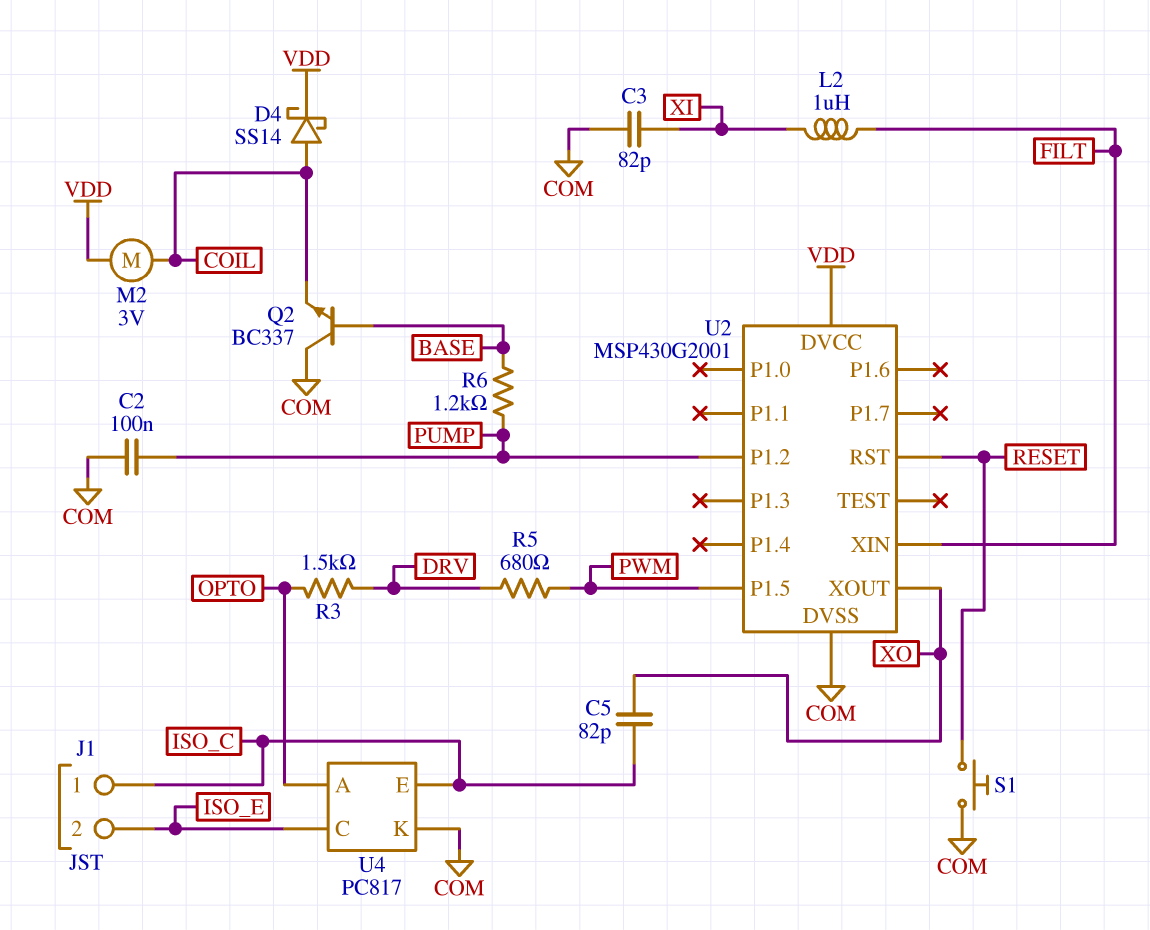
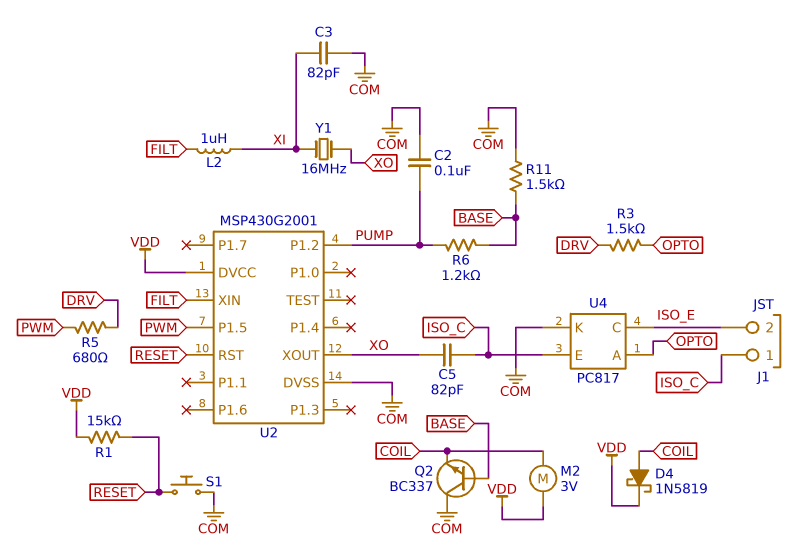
D4: schottky SS14 (A COIL, K VDD) -> schottky 1N5819 (A COIL, K VDD)
R1: none -> 15k (RESET, VDD)
R11: none -> 1.5k (BASE, COM)
Y1: none -> 16MHz (XI, XO)

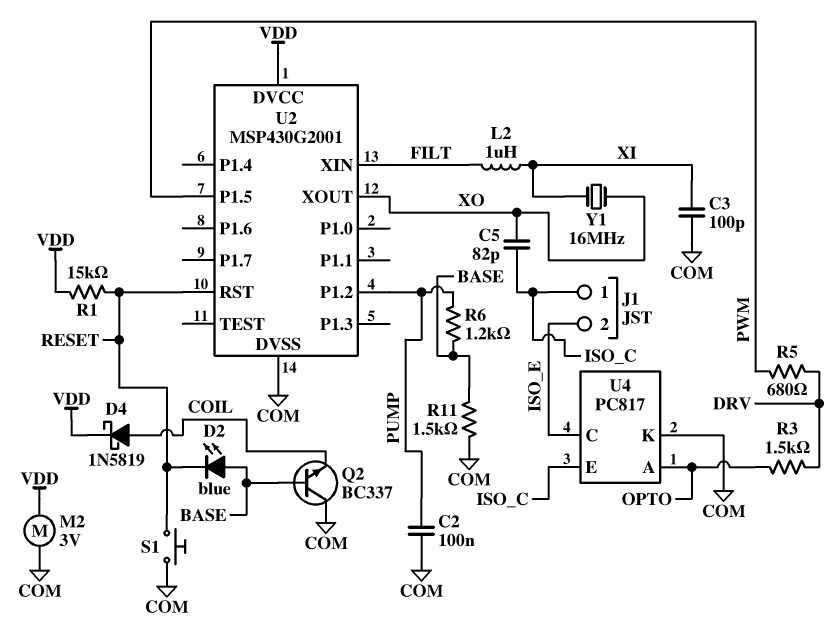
C3: 82pF (COM, XI) -> 100pF (COM, XI)
D2: none -> LED blue (A BASE, K RESET)
M2: motor 3V (COIL, VDD) -> motor 3V (COM, VDD)

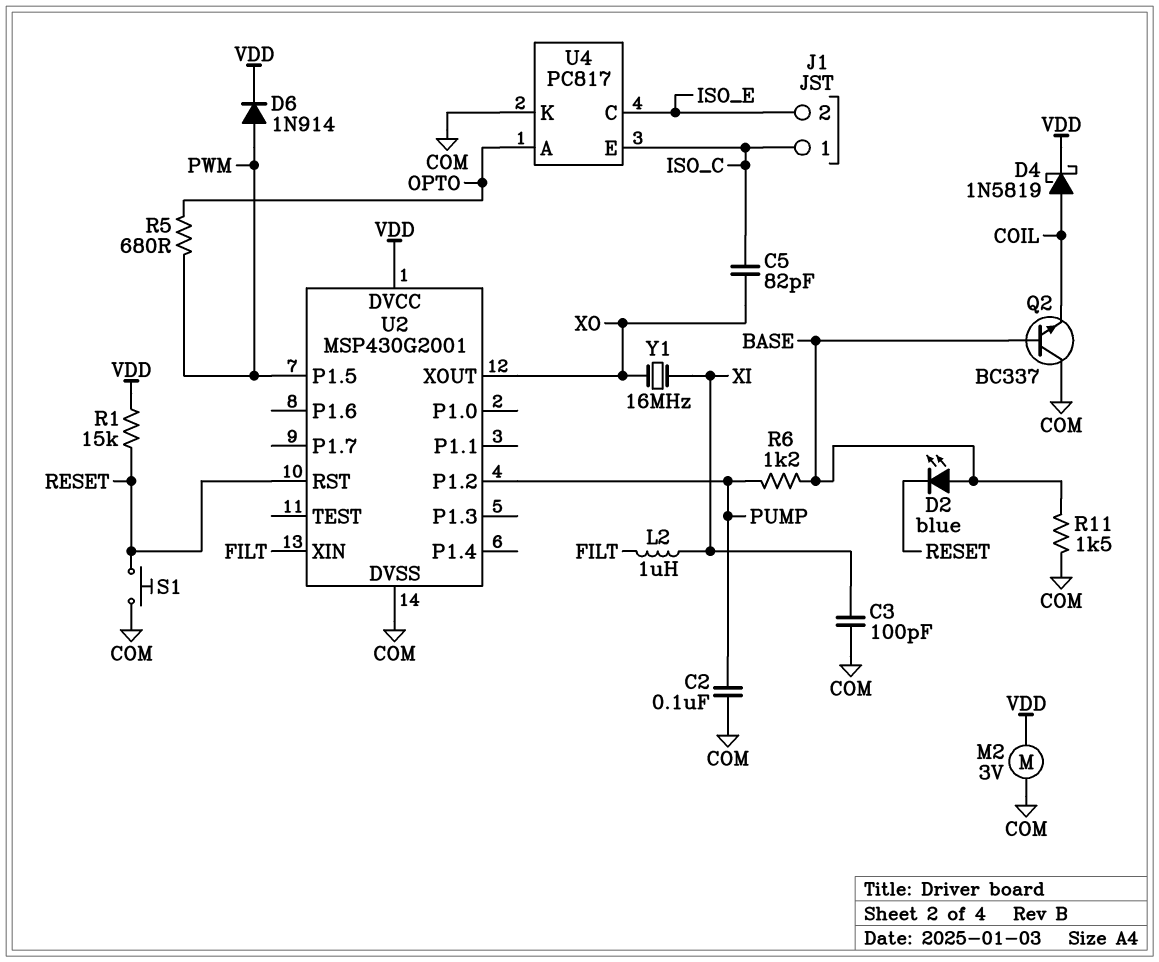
D6: none -> diode 1N914 (A PWM, K VDD)
R3: 1.5k (DRV, OPTO) -> none
R5: 680 (DRV, PWM) -> 680 (OPTO, PWM)

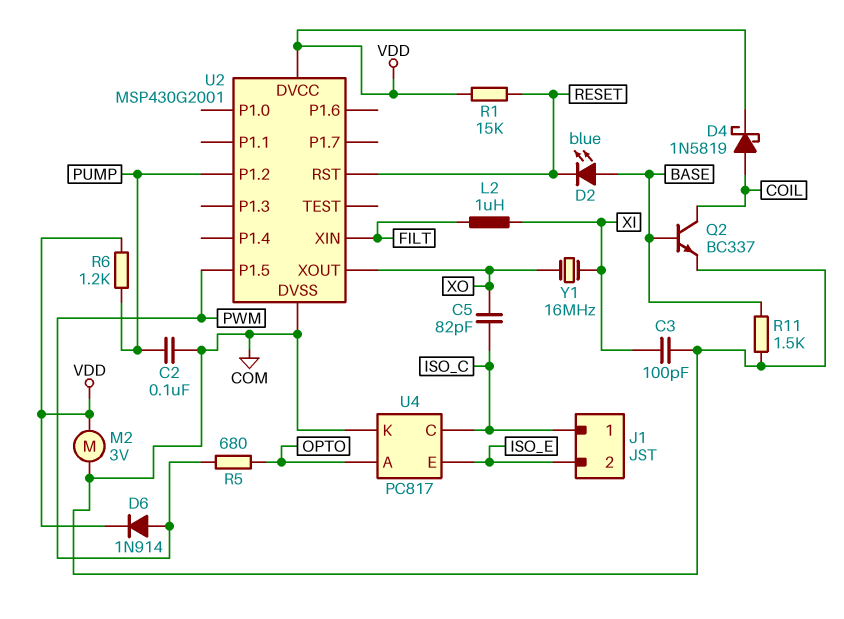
Q2: NPN BC337 (B BASE, C COM, E COIL) -> NPN BC337 (B BASE, C COIL, E COM)
R6: 1.2k (BASE, PUMP) -> 1.2k (PUMP, VDD)
S1: button (COM, RESET) -> none
U4 pin C: ISO_E -> ISO_C
U4 pin E: ISO_C -> ISO_E

